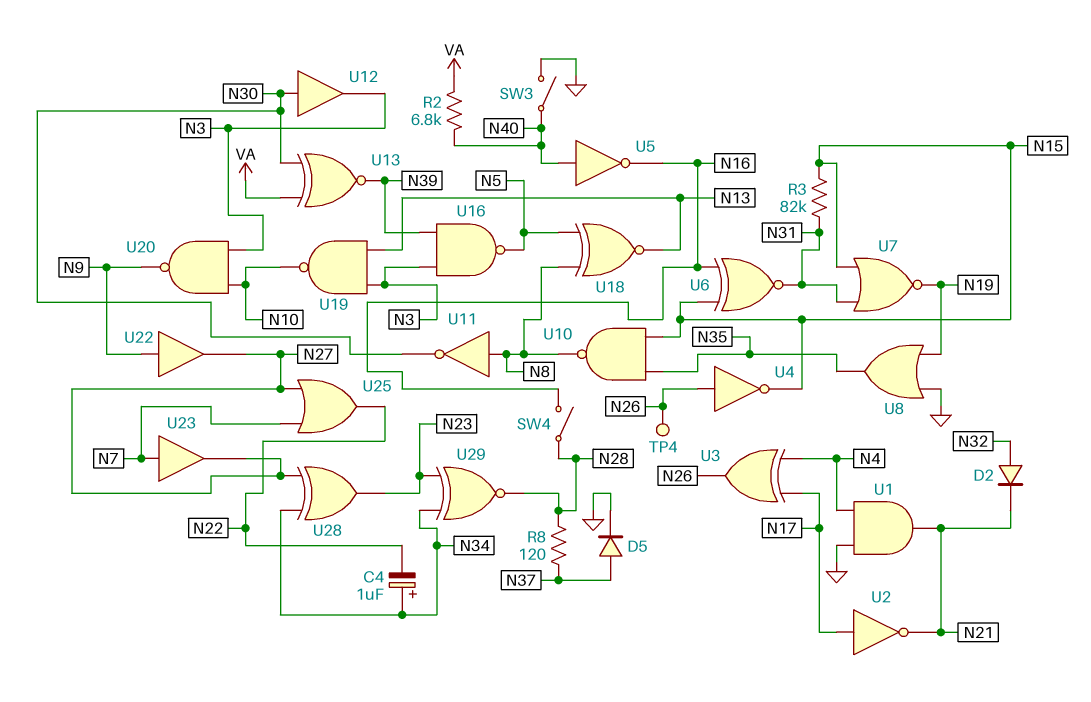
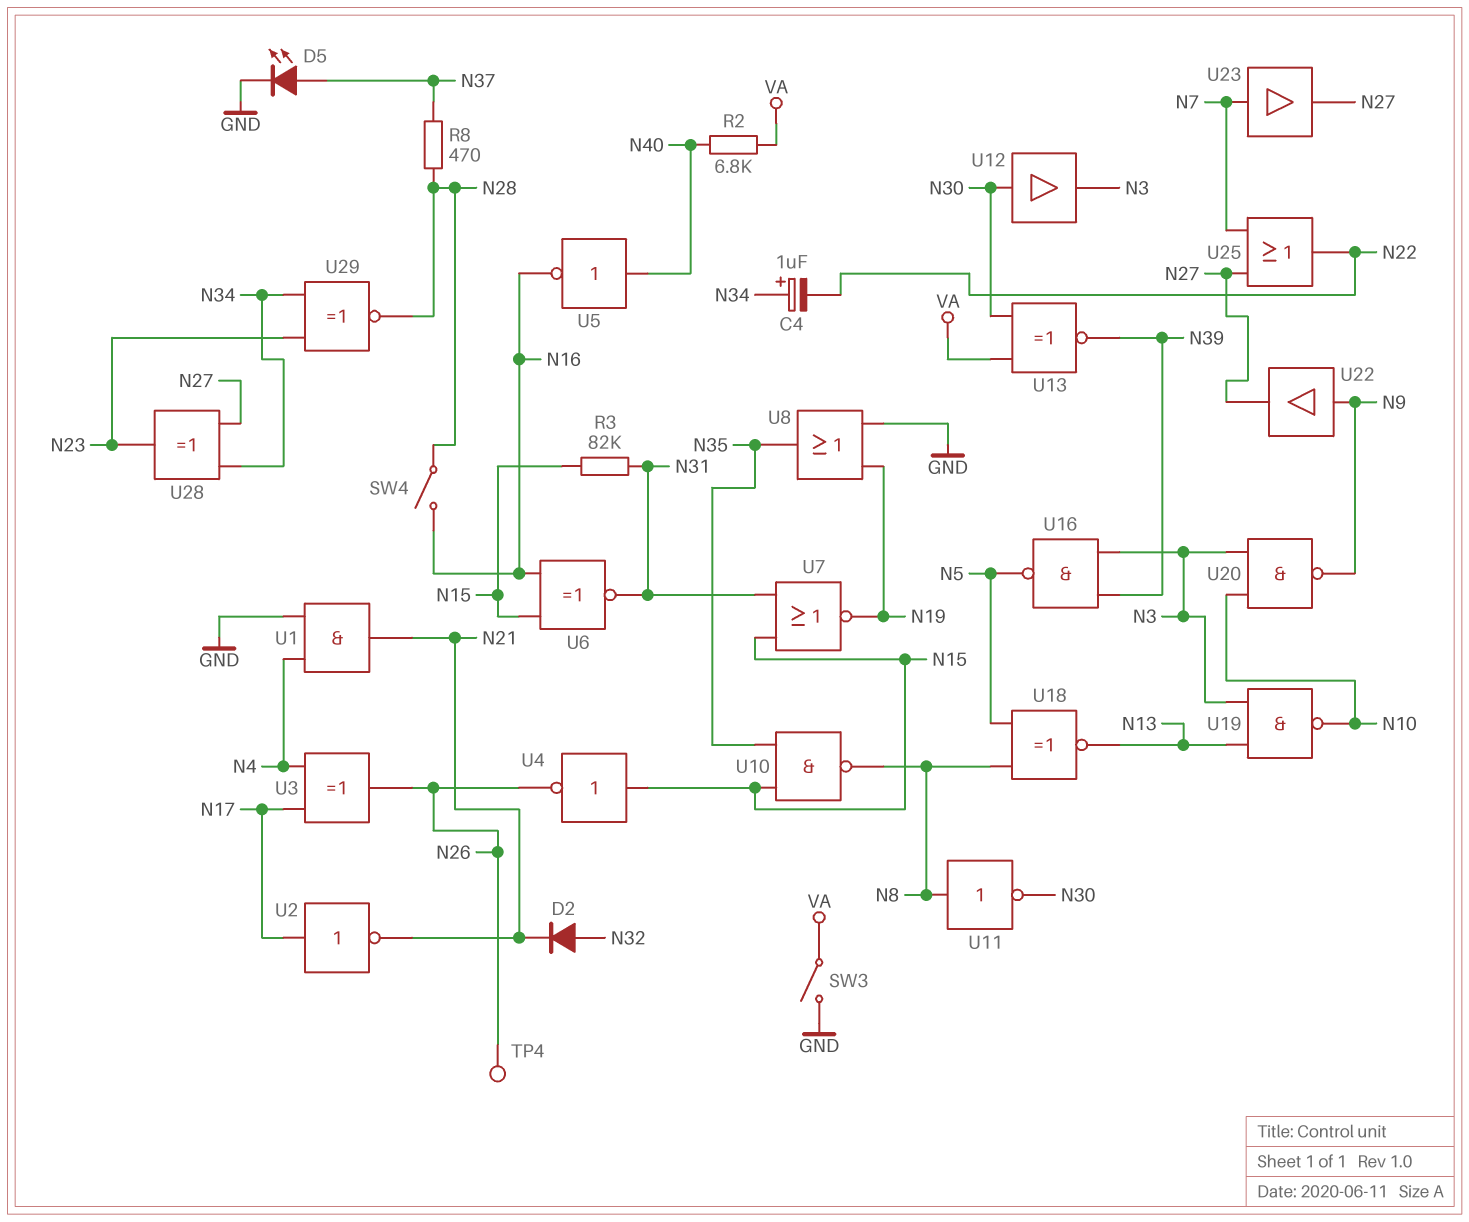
D5: diode (A N37, K GND) -> LED (A N37, K GND)
R8: 120 (N28, N37) -> 470 (N28, N37)
SW3: switch (GND, N40) -> switch (GND, VA)
U4: NOT (in N26, out N15) -> NOT (in N15, out N26)

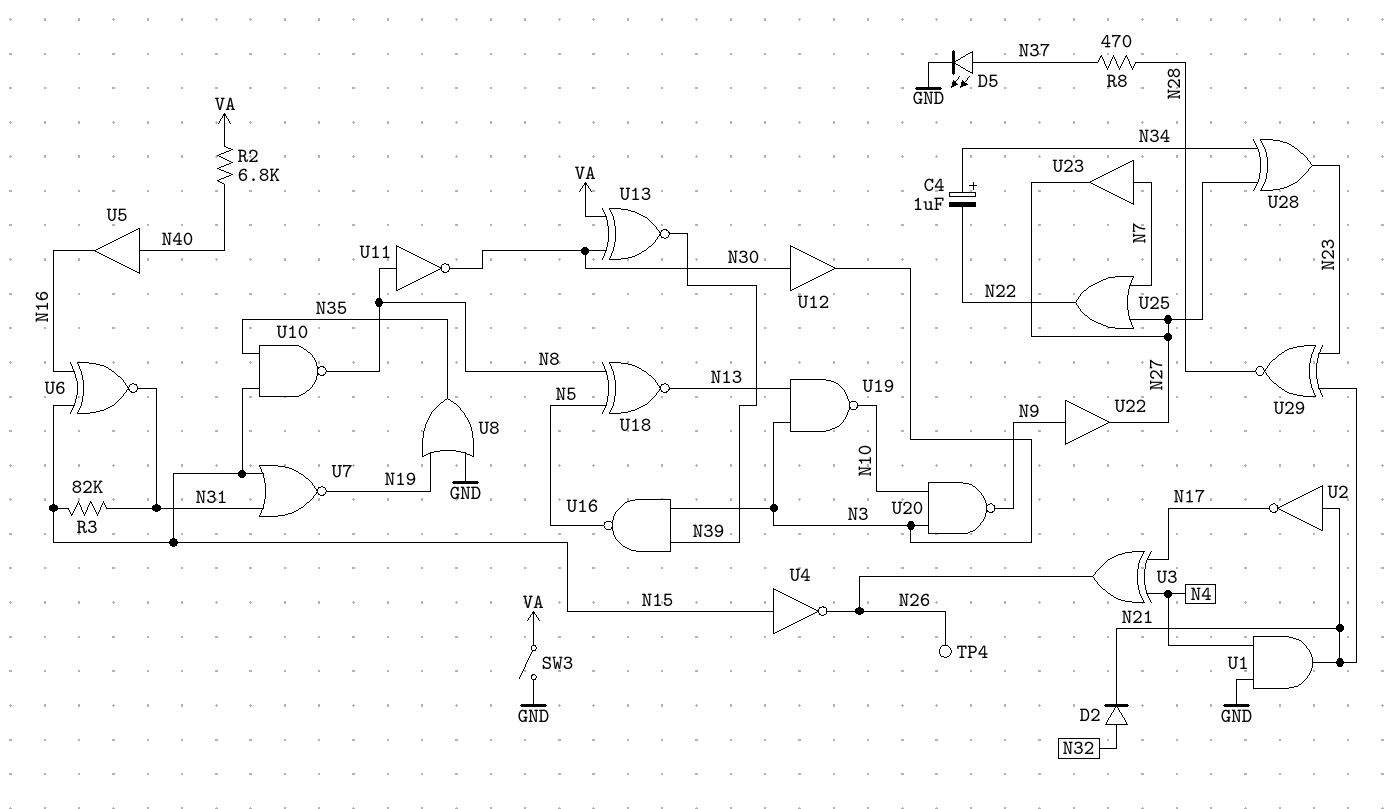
SW4: switch (N16, N28) -> none
U2: NOT (in N17, out N21) -> NOT (in N21, out N17)
U5: NOT (in N40, out N16) -> buffer (in N40, out N16)
U29: XNOR (in N23, in N34, out N28) -> XNOR (in N21, in N23, out N28)

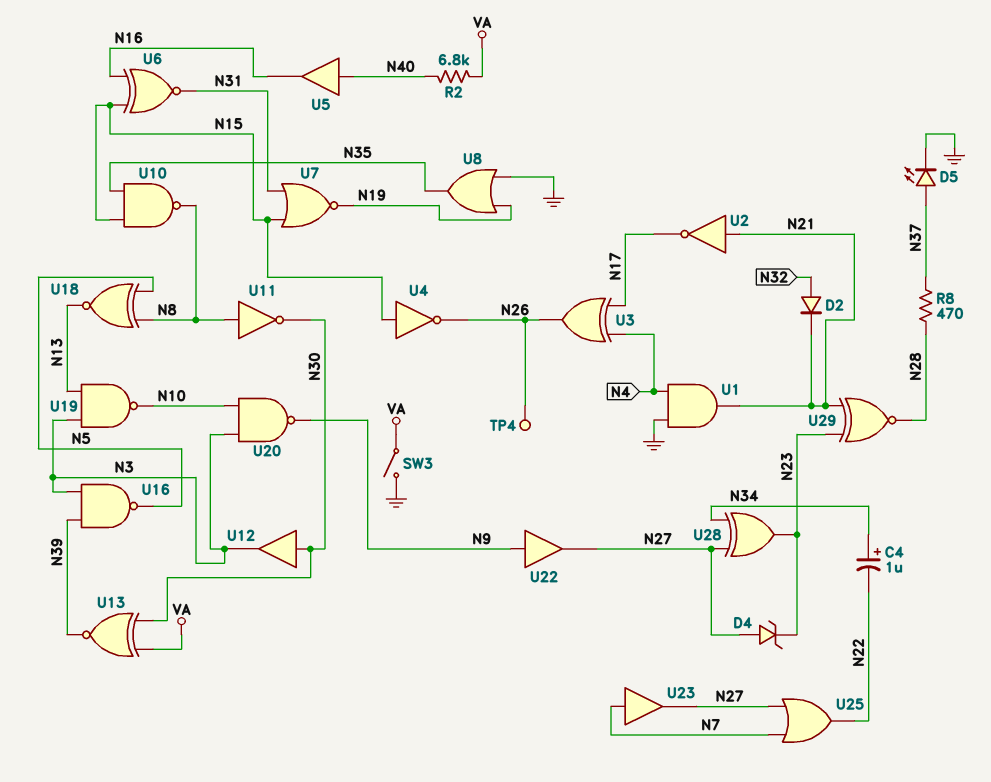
D4: none -> zener (A N27, K N23)
R3: 82k (N15, N31) -> none

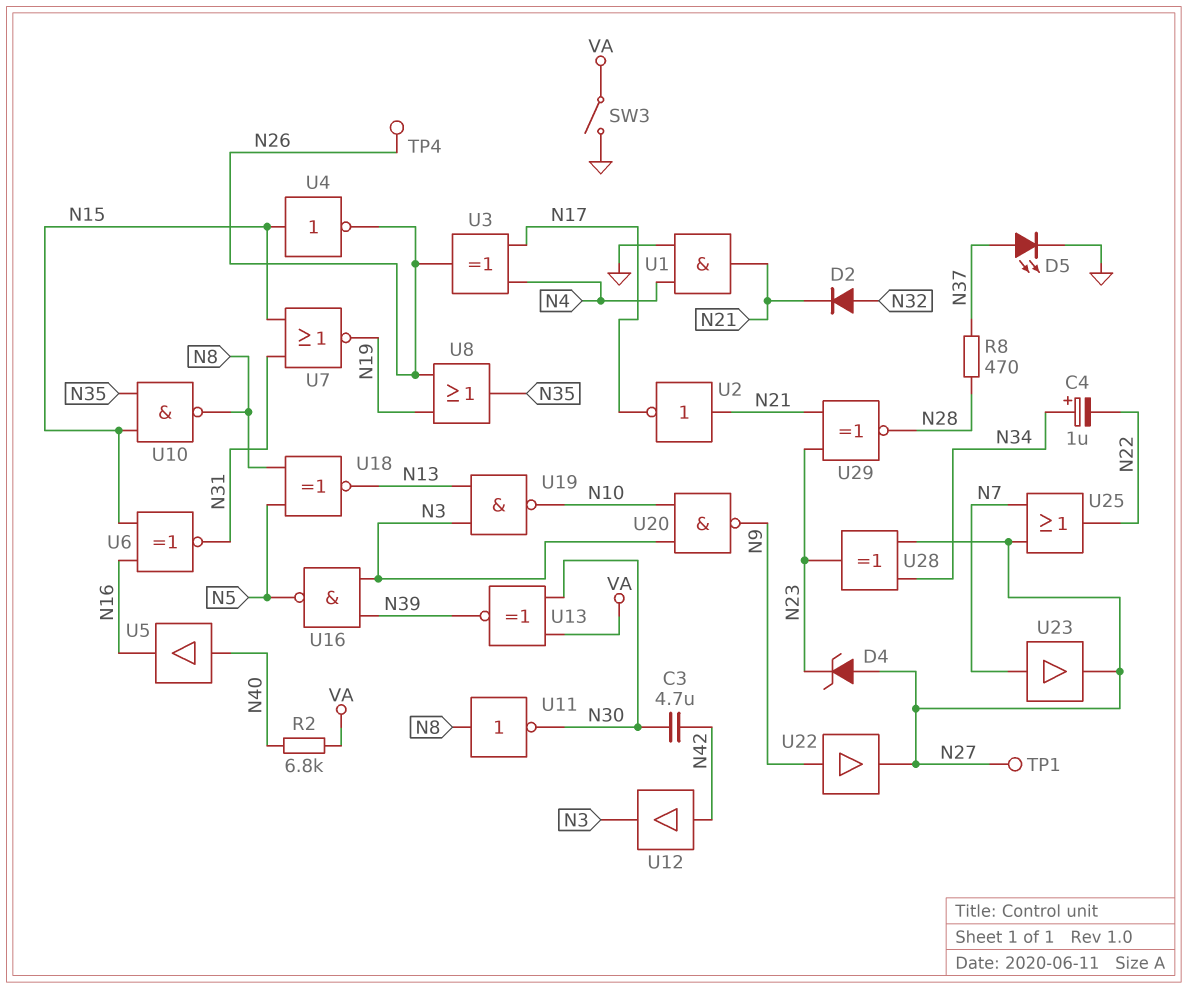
C3: none -> 4.7uF (N30, N42)
TP1: none -> test point (N27)
U8: OR (in GND, in N19, out N35) -> OR (in N19, in N26, out N35)
U12: buffer (in N30, out N3) -> buffer (in N42, out N3)

